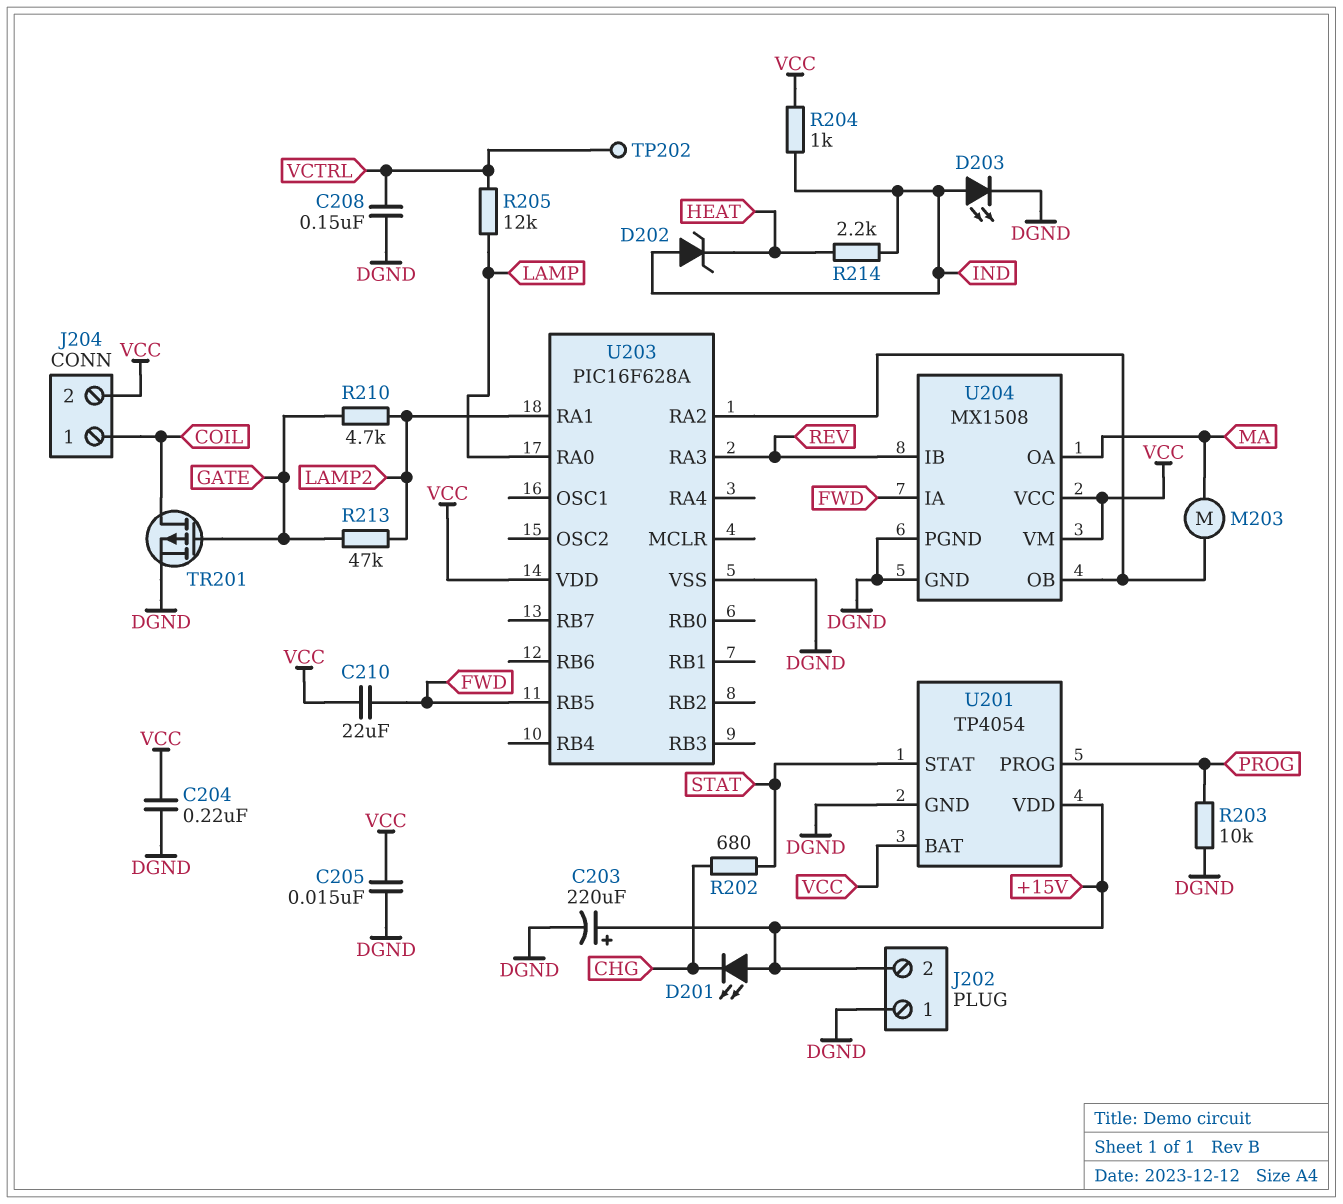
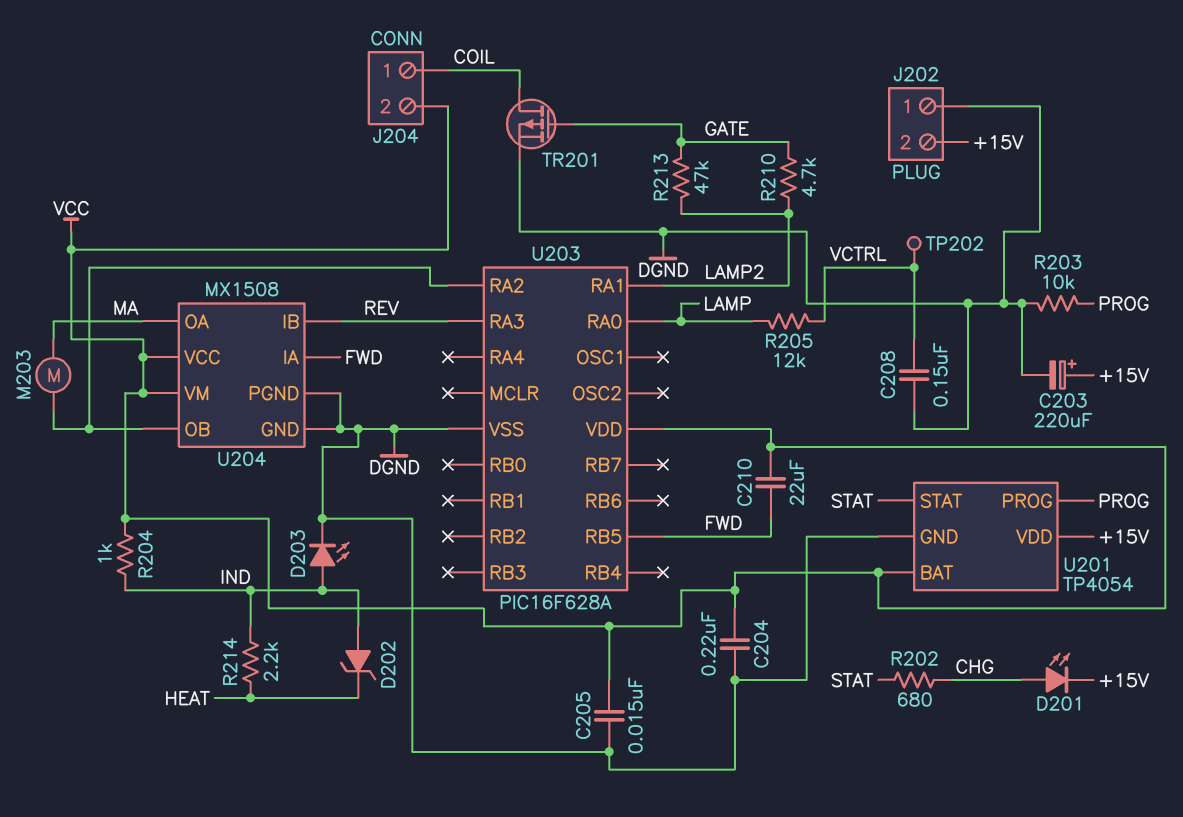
D201: LED (A +15V, K CHG) -> LED (A CHG, K +15V)

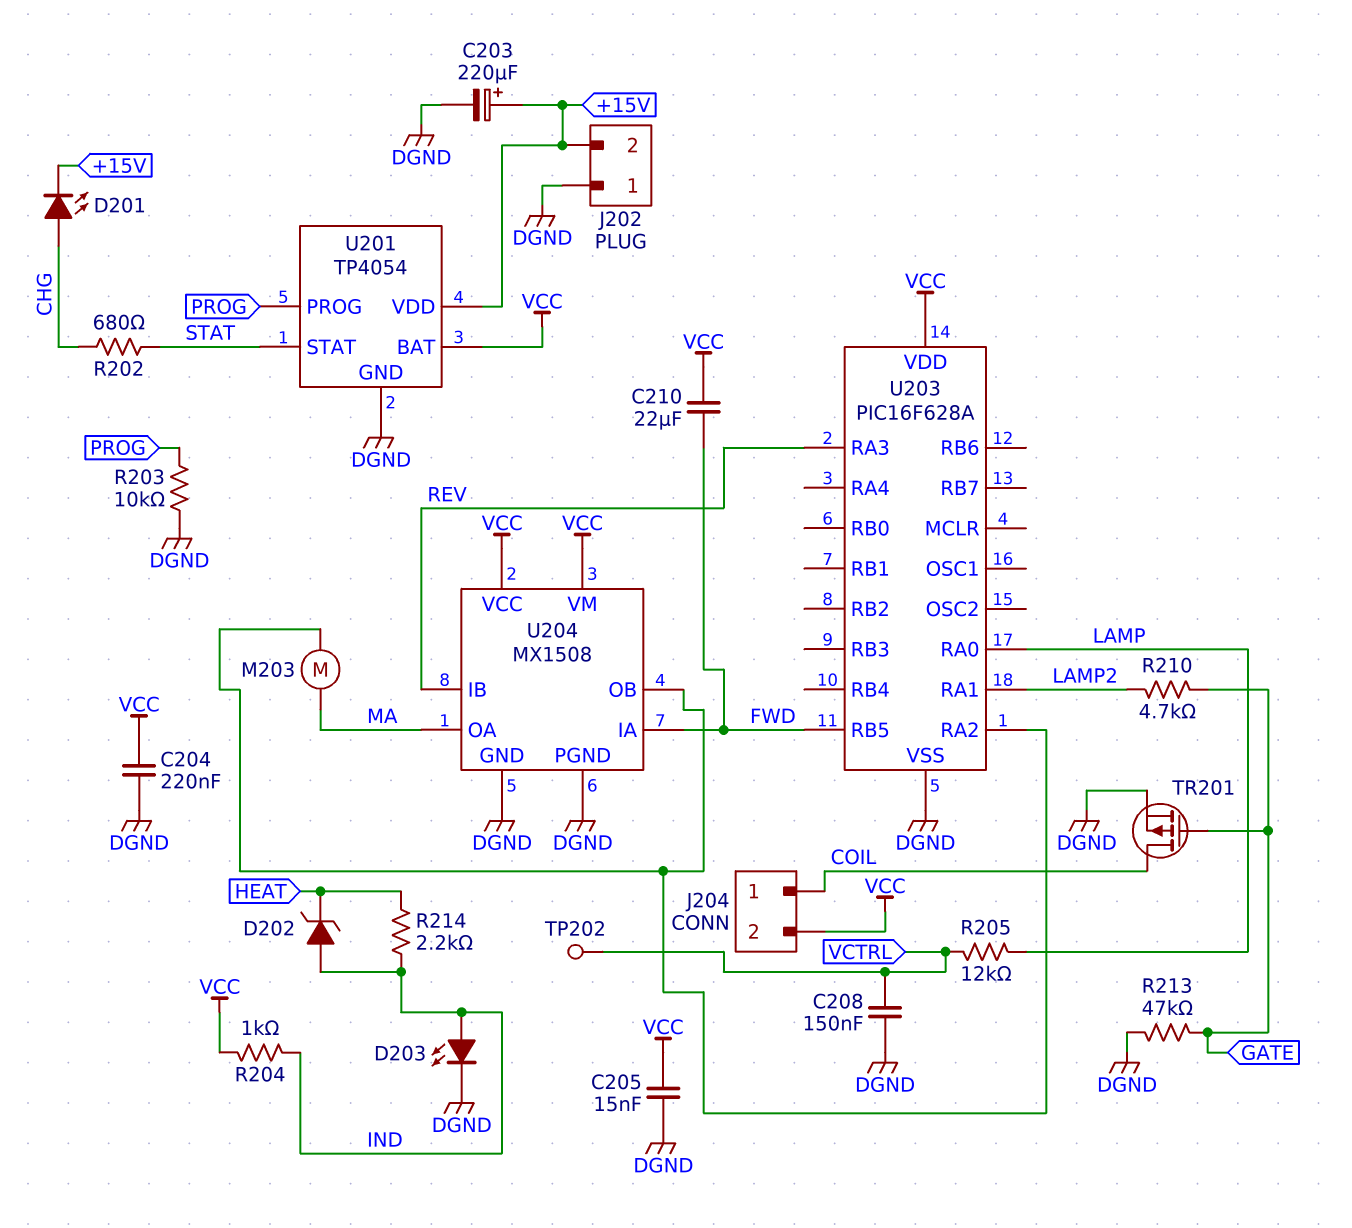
R213: 47k (GATE, LAMP2) -> 47k (DGND, GATE)

